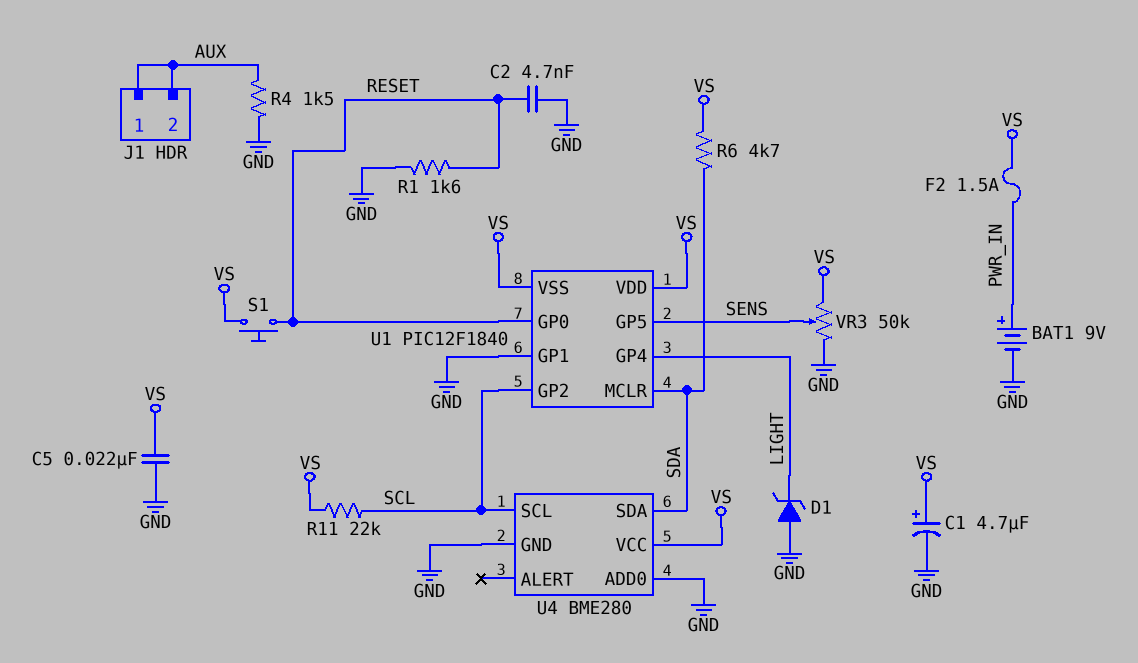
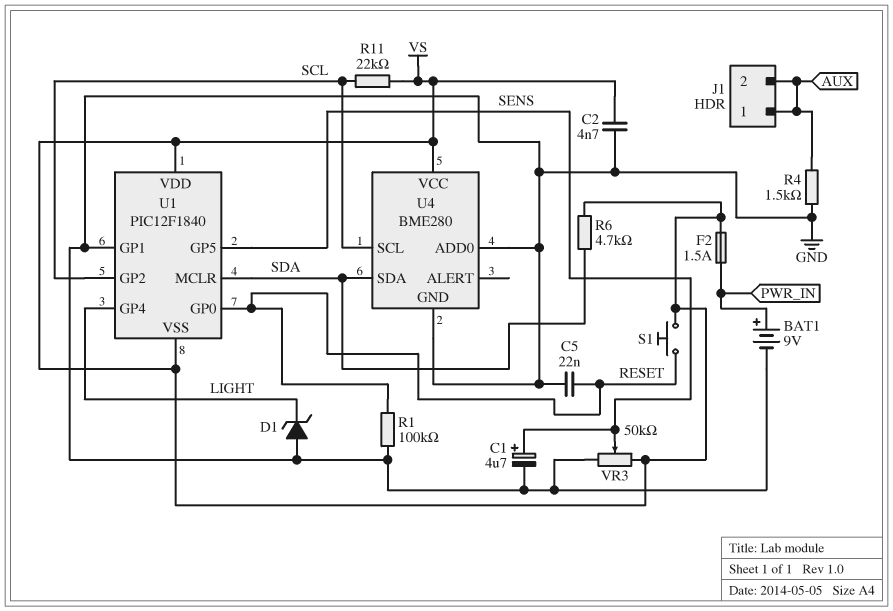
C1: 4.7uF (plus VS, minus GND) -> 4.7uF (plus SENS, minus GND)
C2: 4.7nF (GND, RESET) -> 4.7nF (GND, VS)
C5: 22nF (GND, VS) -> 22nF (GND, RESET)
R1: 1.6k (GND, RESET) -> 100k (GND, RESET)

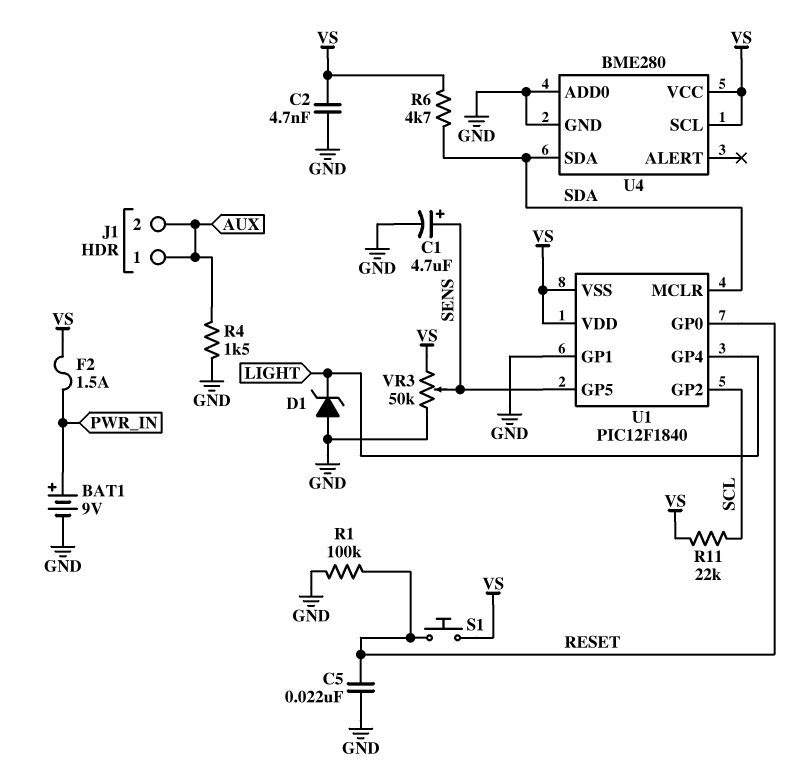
U4 pin SCL: SCL -> VS

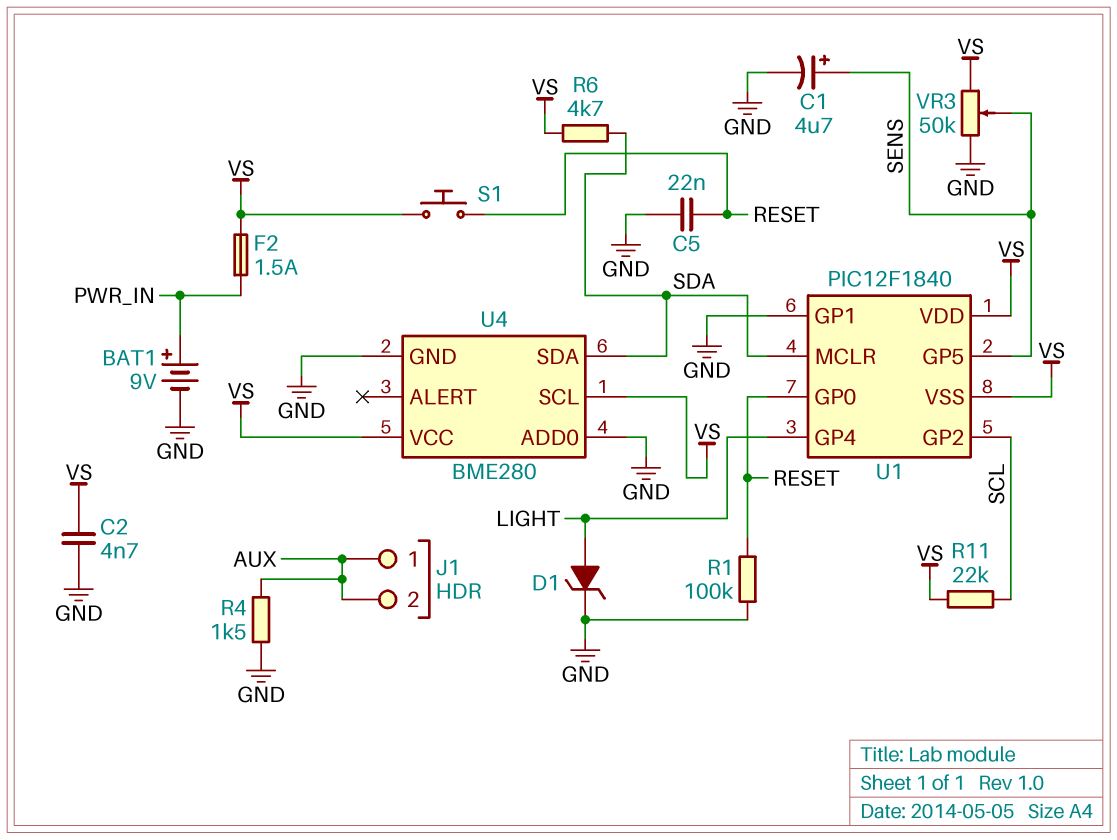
D1: zener (A GND, K LIGHT) -> zener (A LIGHT, K GND)

